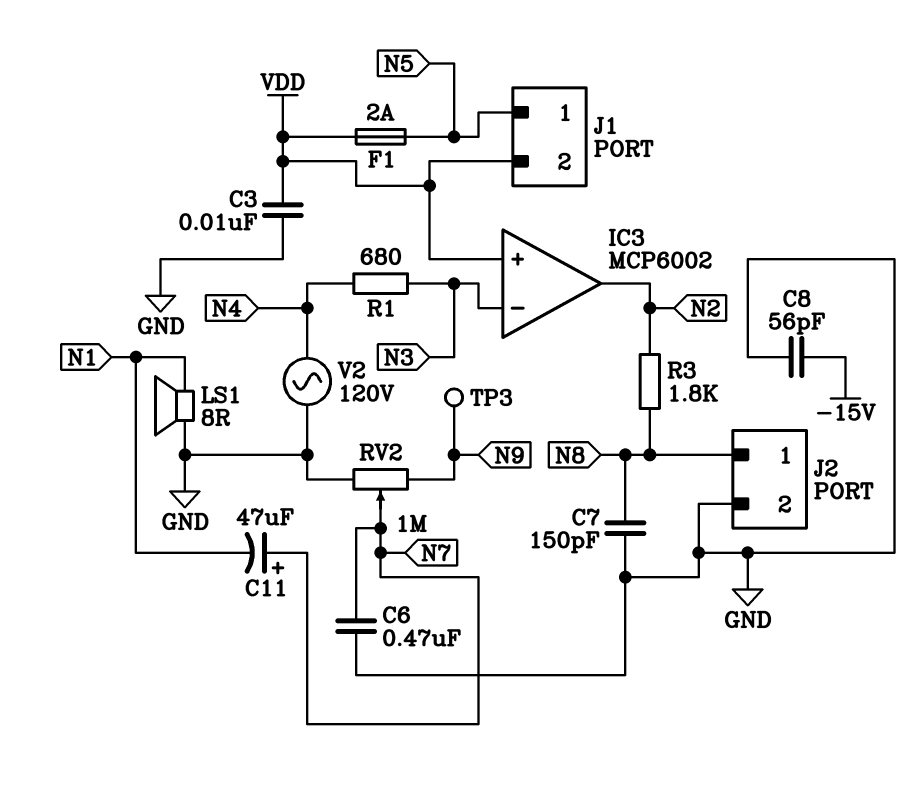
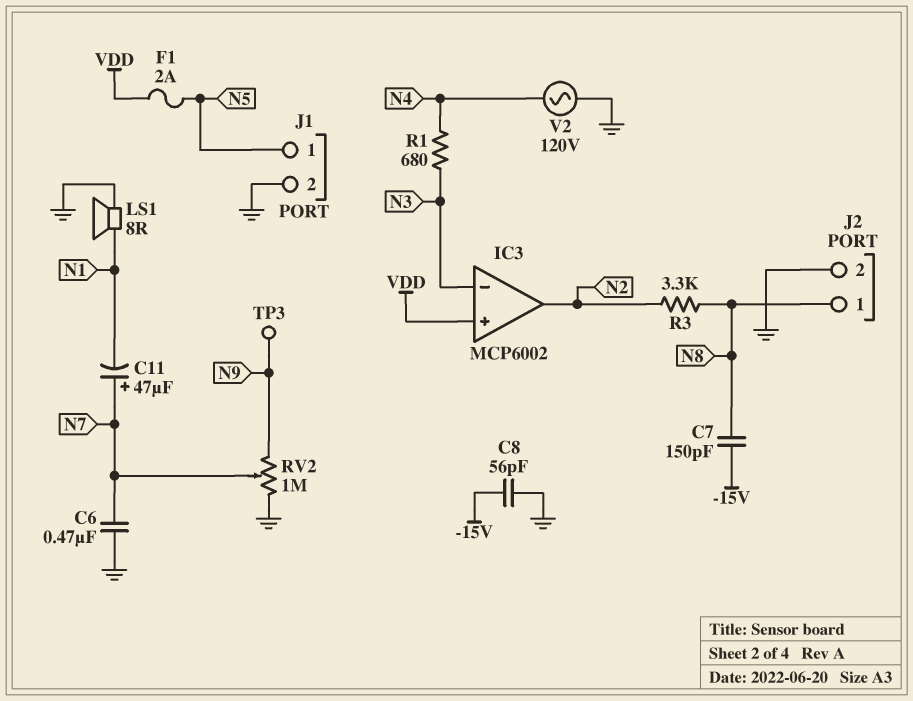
C3: 10nF (GND, VDD) -> none
C7: 150pF (GND, N8) -> 150pF (-15V, N8)
J1 pin 2: VDD -> GND
R3: 1.8k (N2, N8) -> 3.3k (N2, N8)

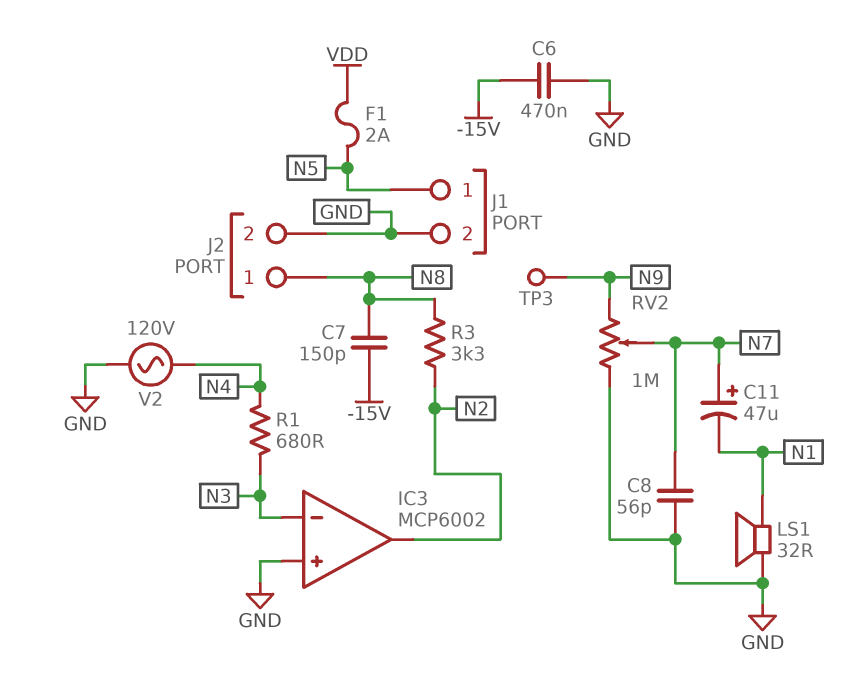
C6: 470nF (GND, N7) -> 470nF (-15V, GND)
C8: 56pF (-15V, GND) -> 56pF (GND, N7)
IC3 pin in+: VDD -> GND
LS1: speaker 8R (GND, N1) -> speaker 32R (GND, N1)

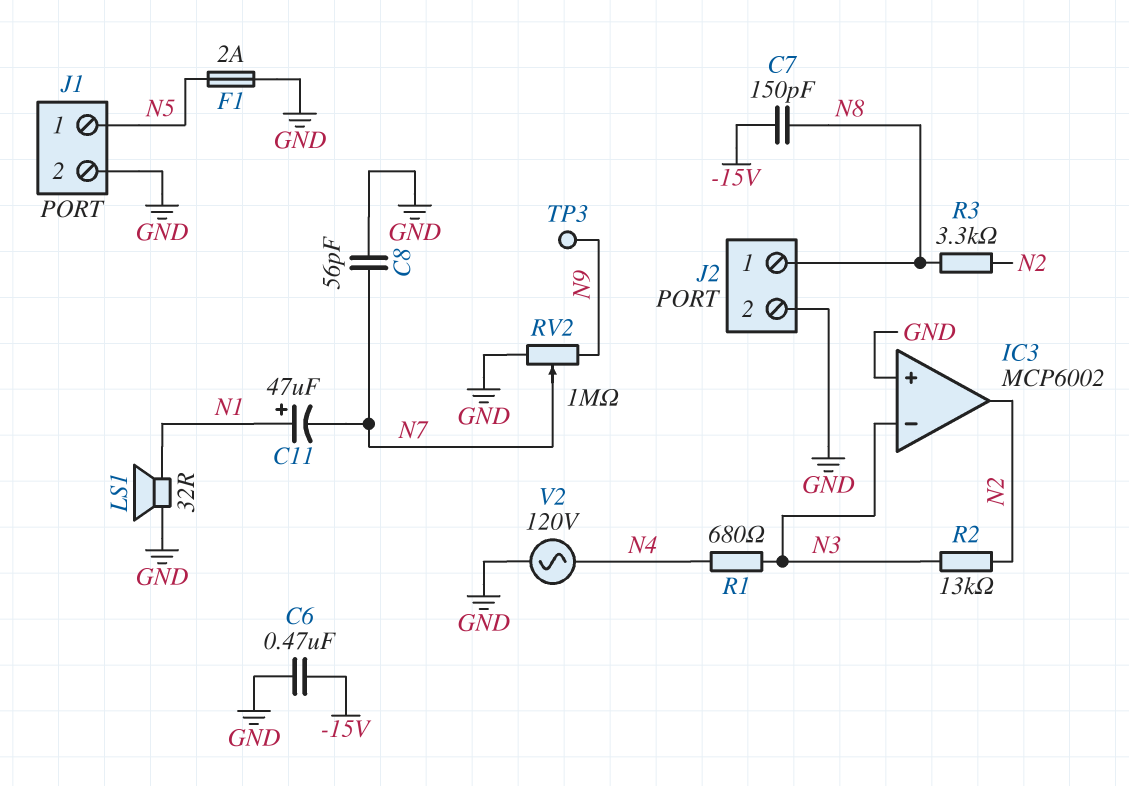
C11: 47uF (plus N7, minus N1) -> 47uF (plus N1, minus N7)
F1: 2A (N5, VDD) -> 2A (GND, N5)
R2: none -> 13k (N2, N3)

